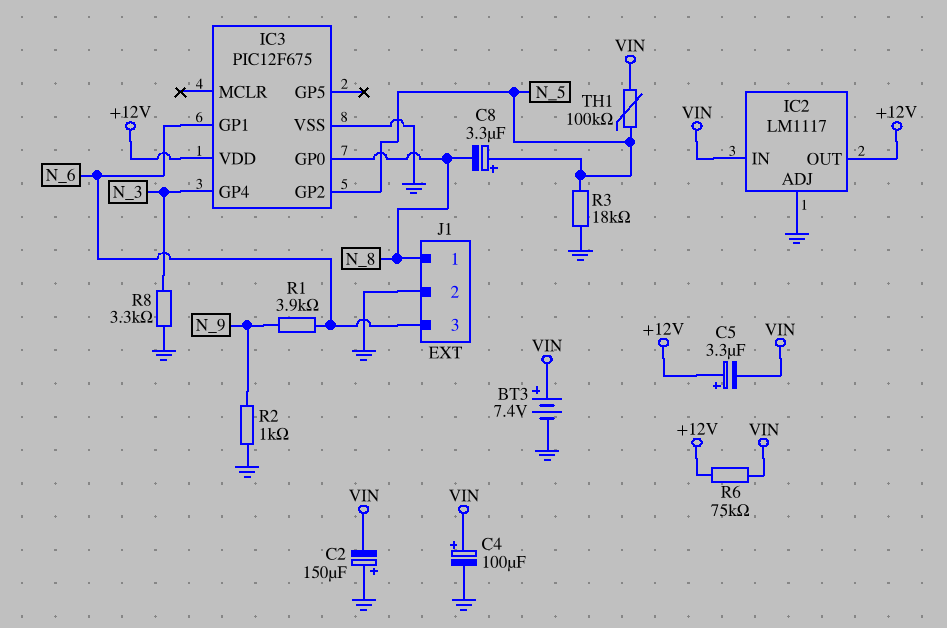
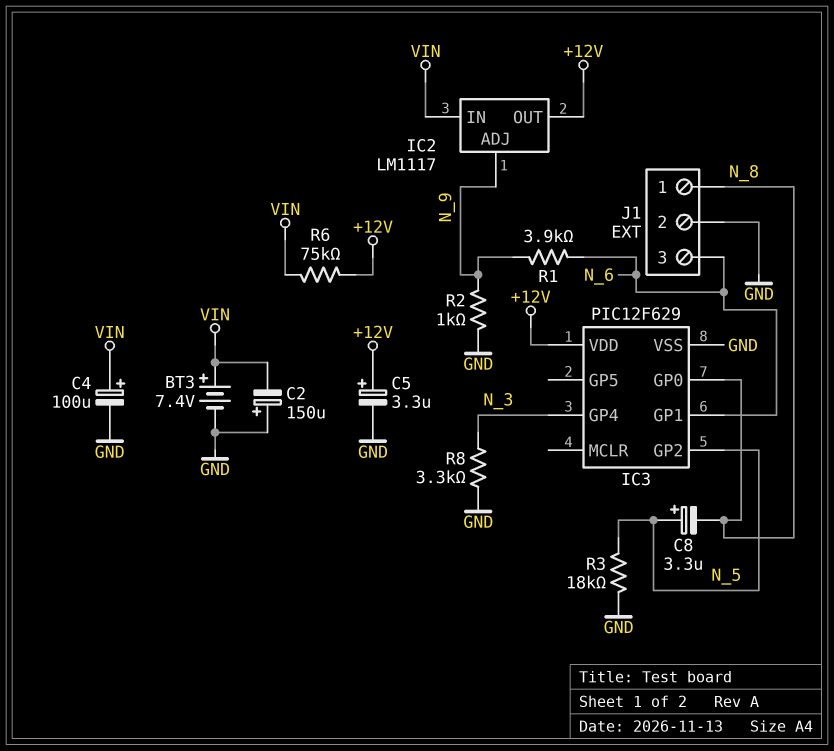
C5: 3.3uF (plus +12V, minus VIN) -> 3.3uF (plus +12V, minus GND)
IC2 pin ADJ: GND -> N_9
IC3: PIC12F675 -> PIC12F629
TH1: 100k (N_5, VIN) -> none

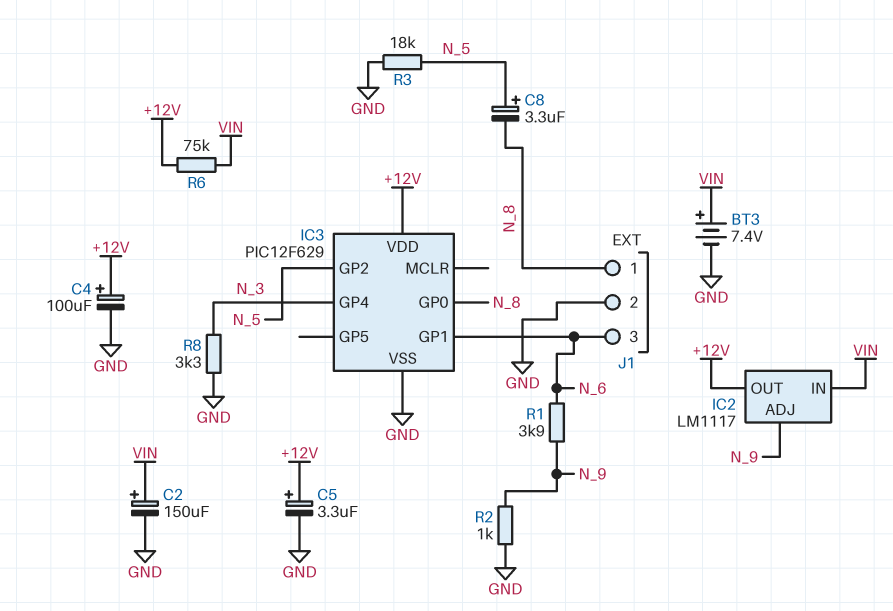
C2: 150uF (plus GND, minus VIN) -> 150uF (plus VIN, minus GND)
C4: 100uF (plus VIN, minus GND) -> 100uF (plus +12V, minus GND)

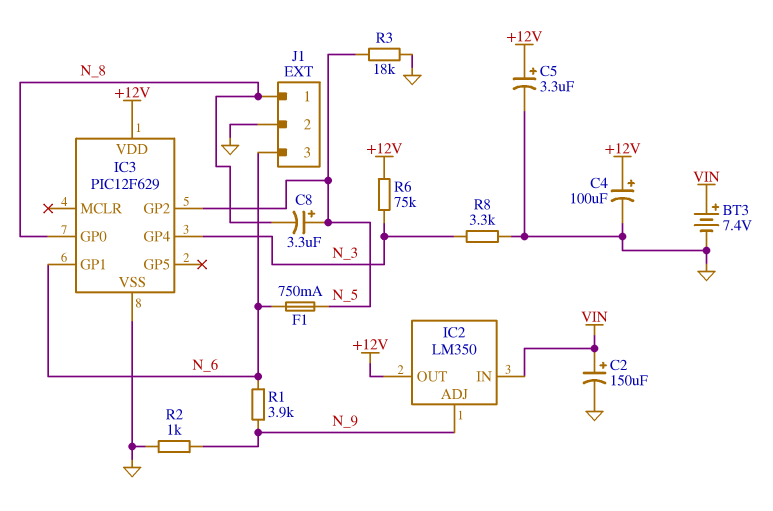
F1: none -> 750mA (N_5, N_6)
IC2: LM1117 -> LM350
R6: 75k (+12V, VIN) -> 75k (+12V, N_3)

